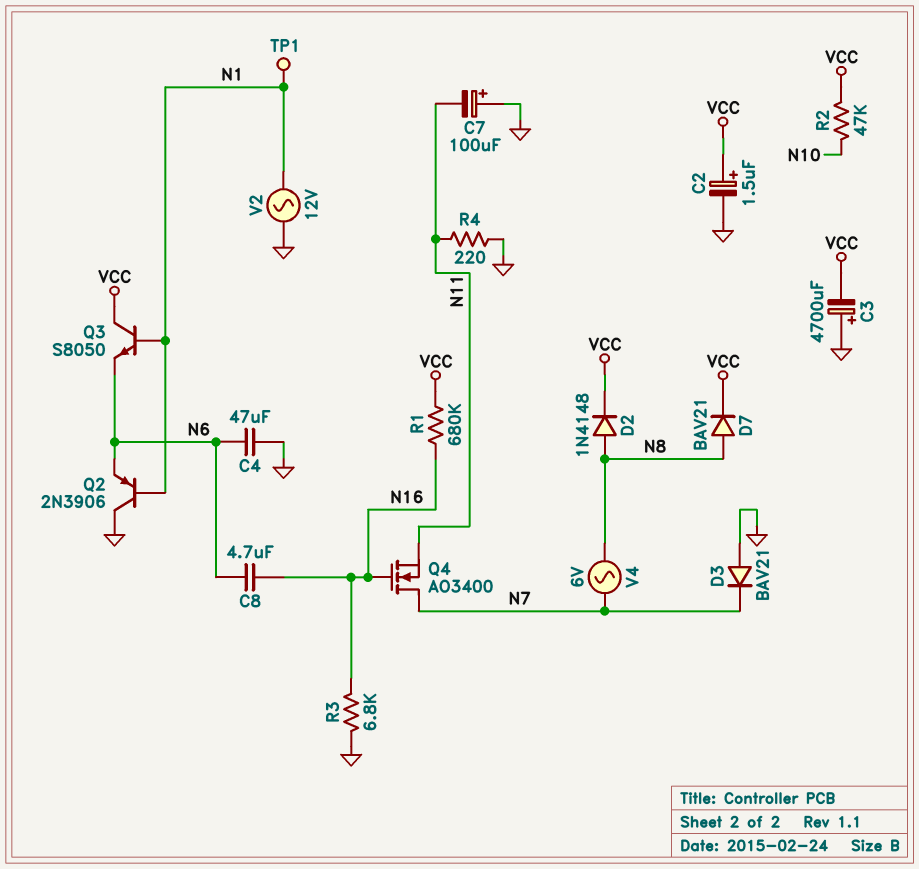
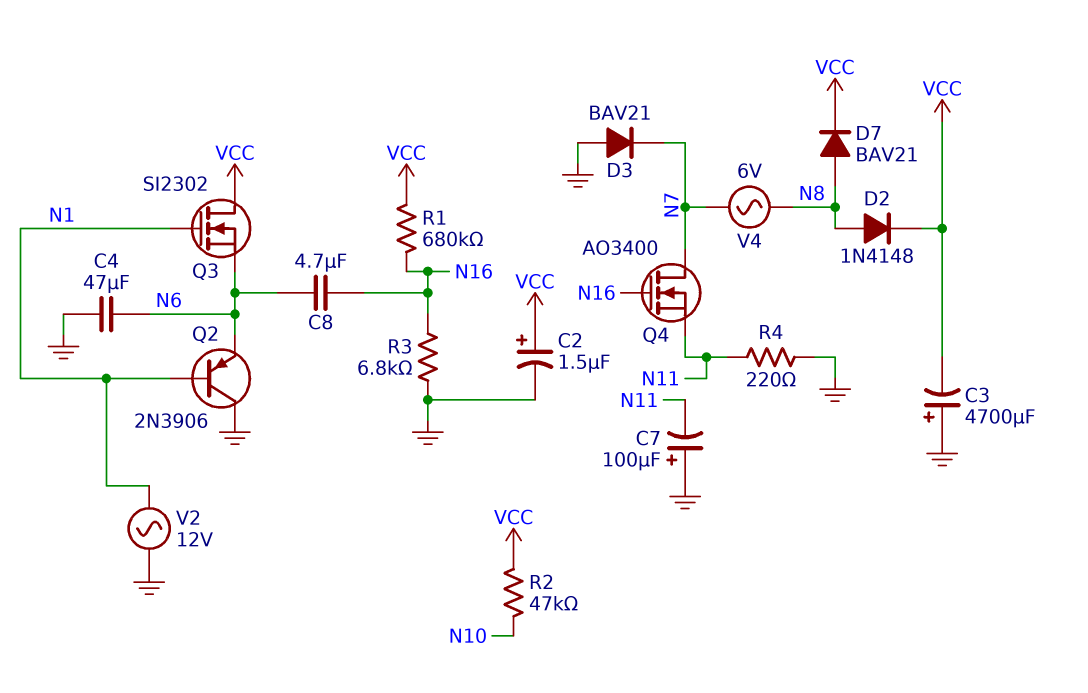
Q3: NPN S8050 (B N1, C VCC, E N6) -> NMOS SI2302 (G N1, D VCC, S N6)
TP1: test point (N1) -> none

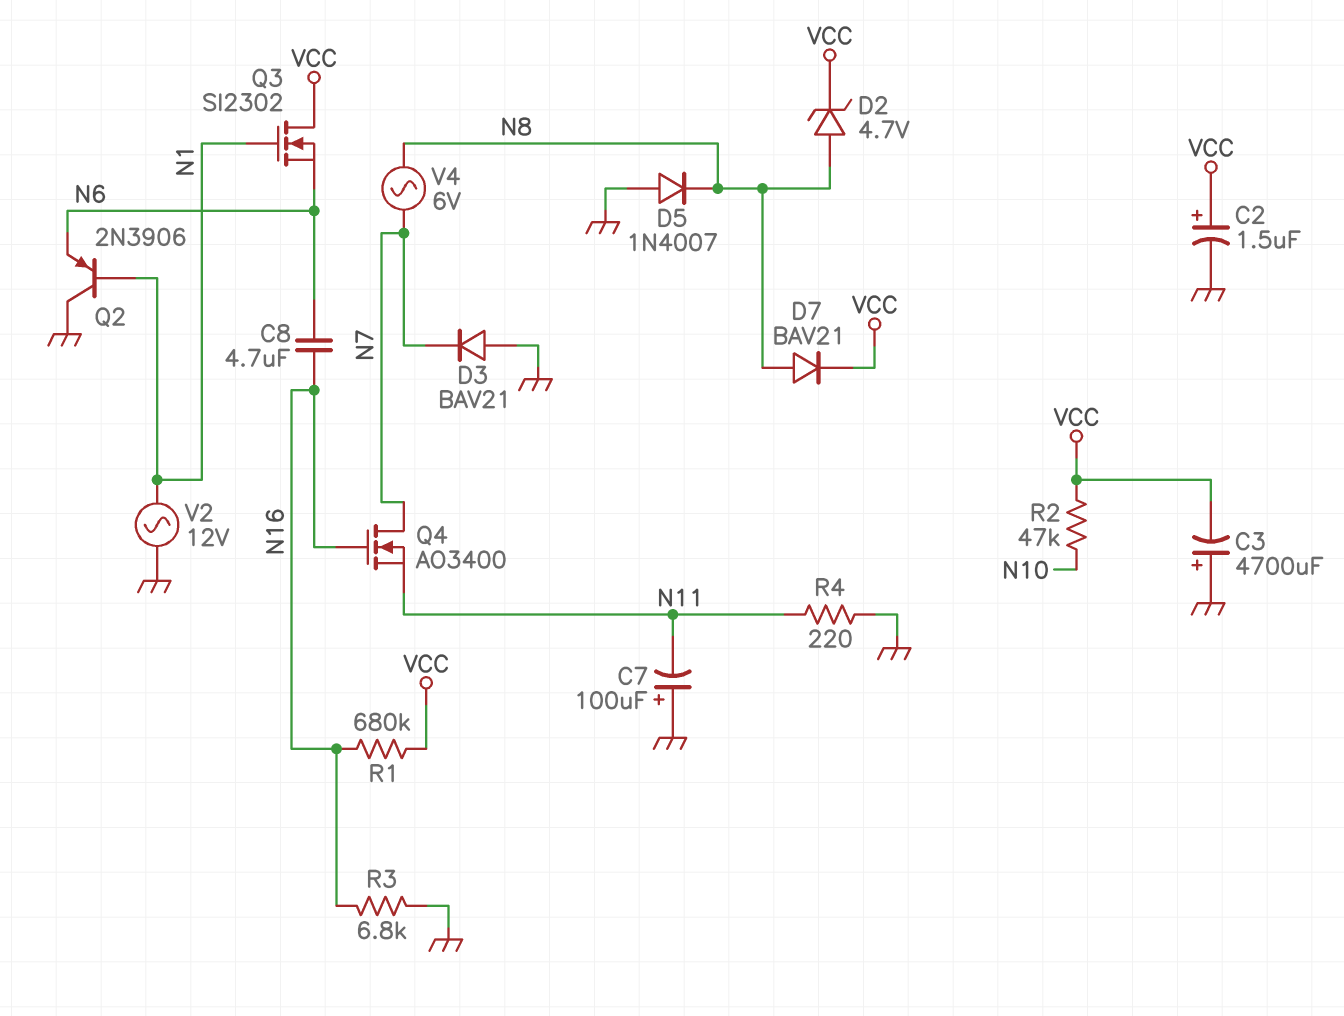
C4: 47uF (GND, N6) -> none
D2: diode 1N4148 (A N8, K VCC) -> zener 4.7V (A N8, K VCC)
D5: none -> diode 1N4007 (A GND, K N8)

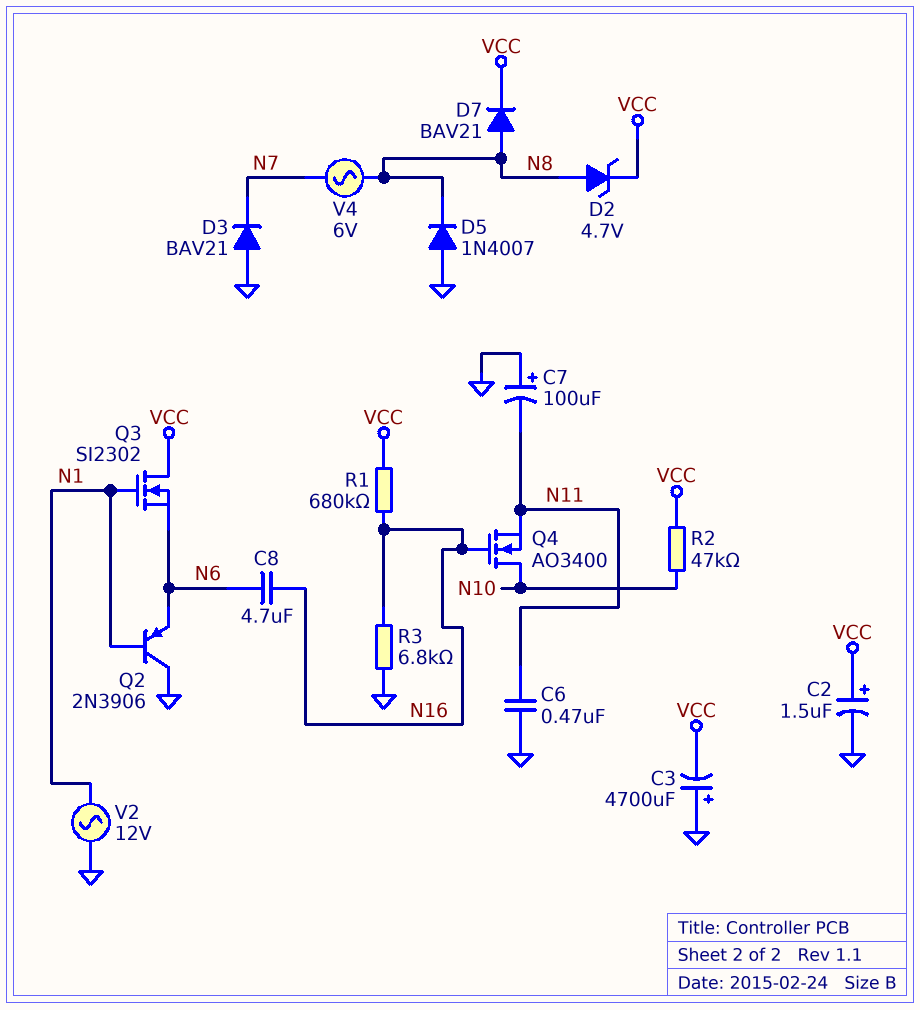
C6: none -> 470nF (GND, N11)
Q4: NMOS AO3400 (G N16, D N7, S N11) -> NMOS AO3400 (G N16, D N10, S N11)
R4: 220 (GND, N11) -> none

